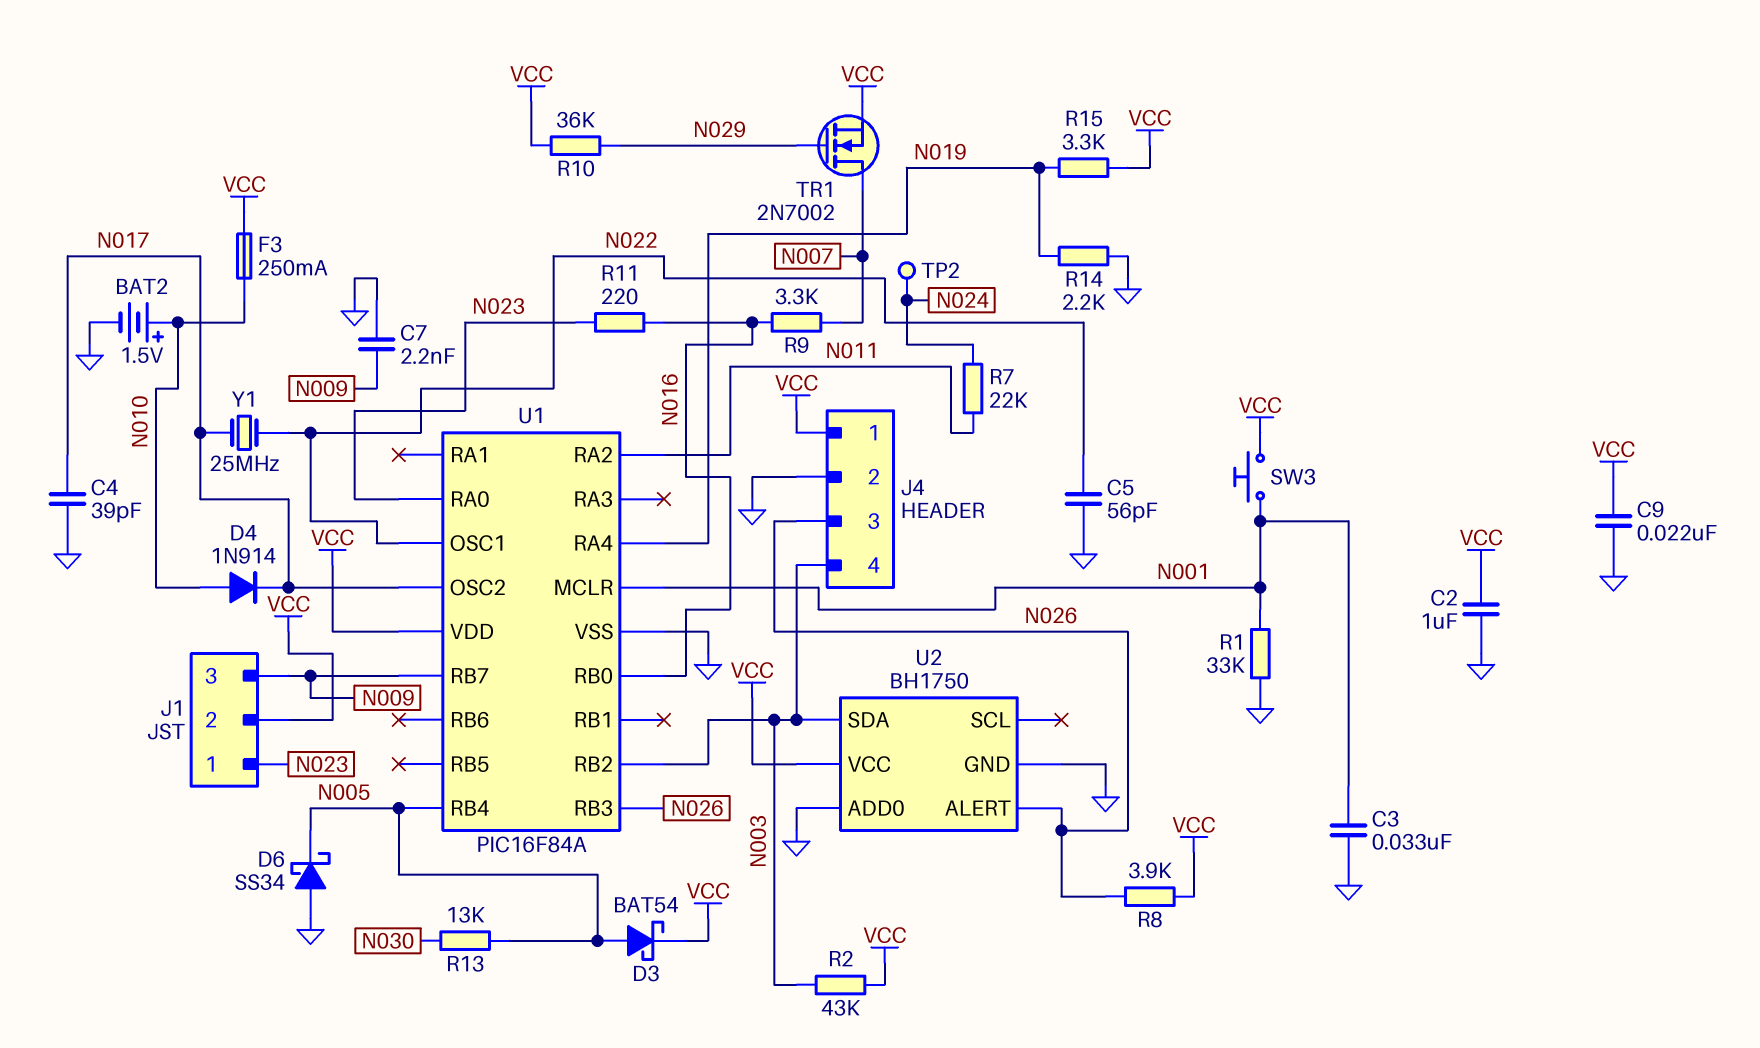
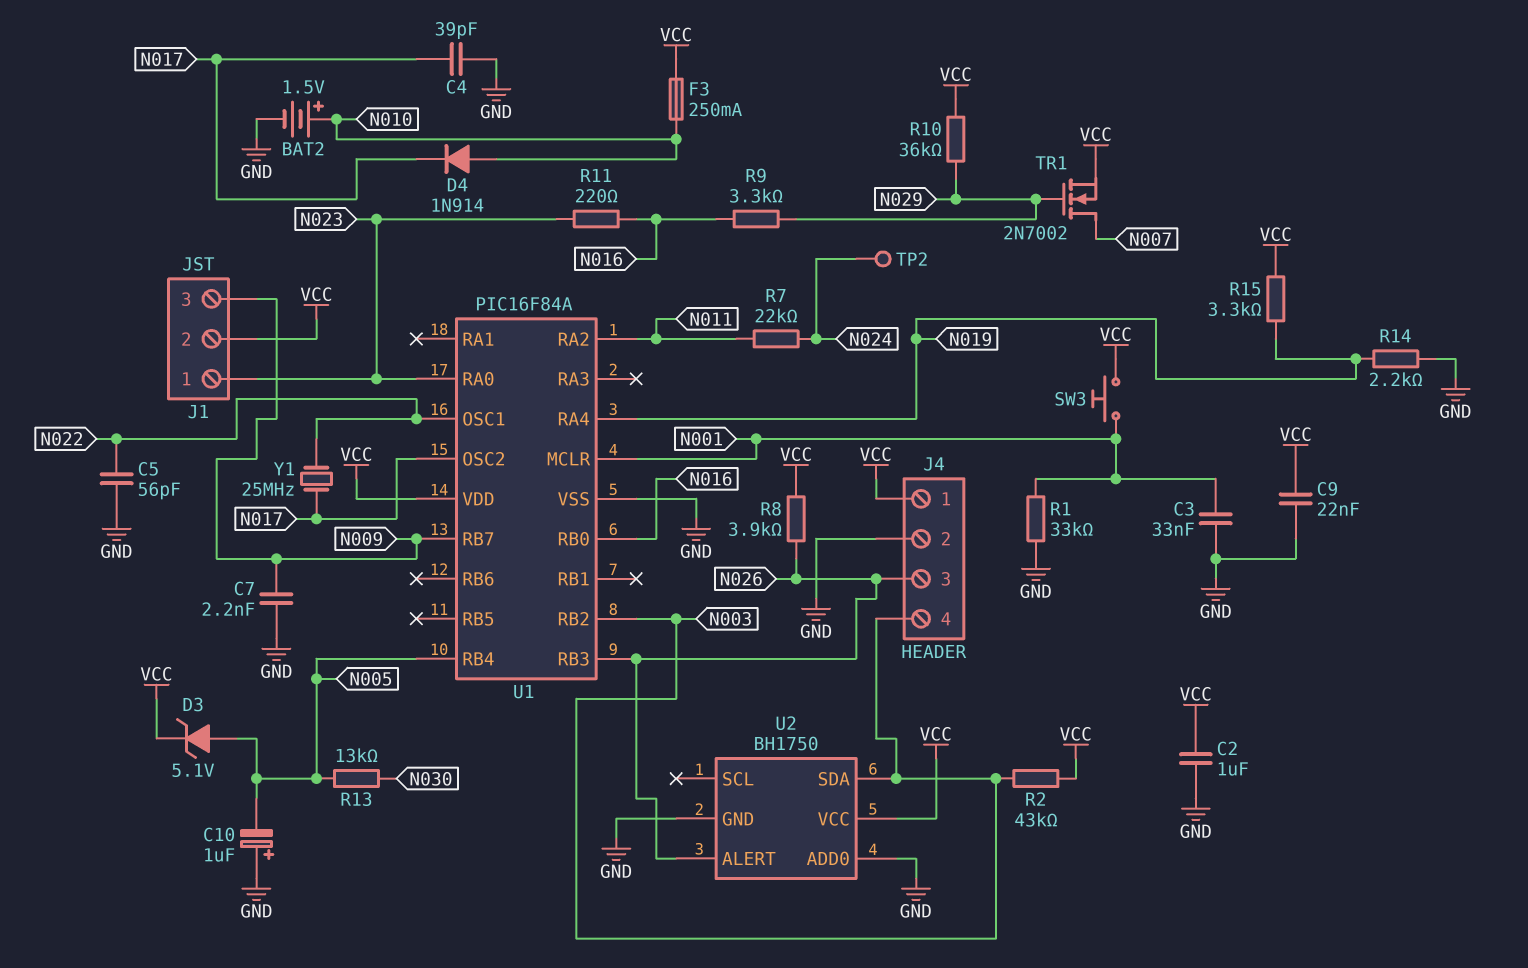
C10: none -> 1uF (plus GND, minus N005)
D3: schottky BAT54 (A N005, K VCC) -> zener 5.1V (A N005, K VCC)
D6: schottky SS34 (A GND, K N005) -> none
R9: 3.3k (N007, N016) -> 3.3k (N016, N029)

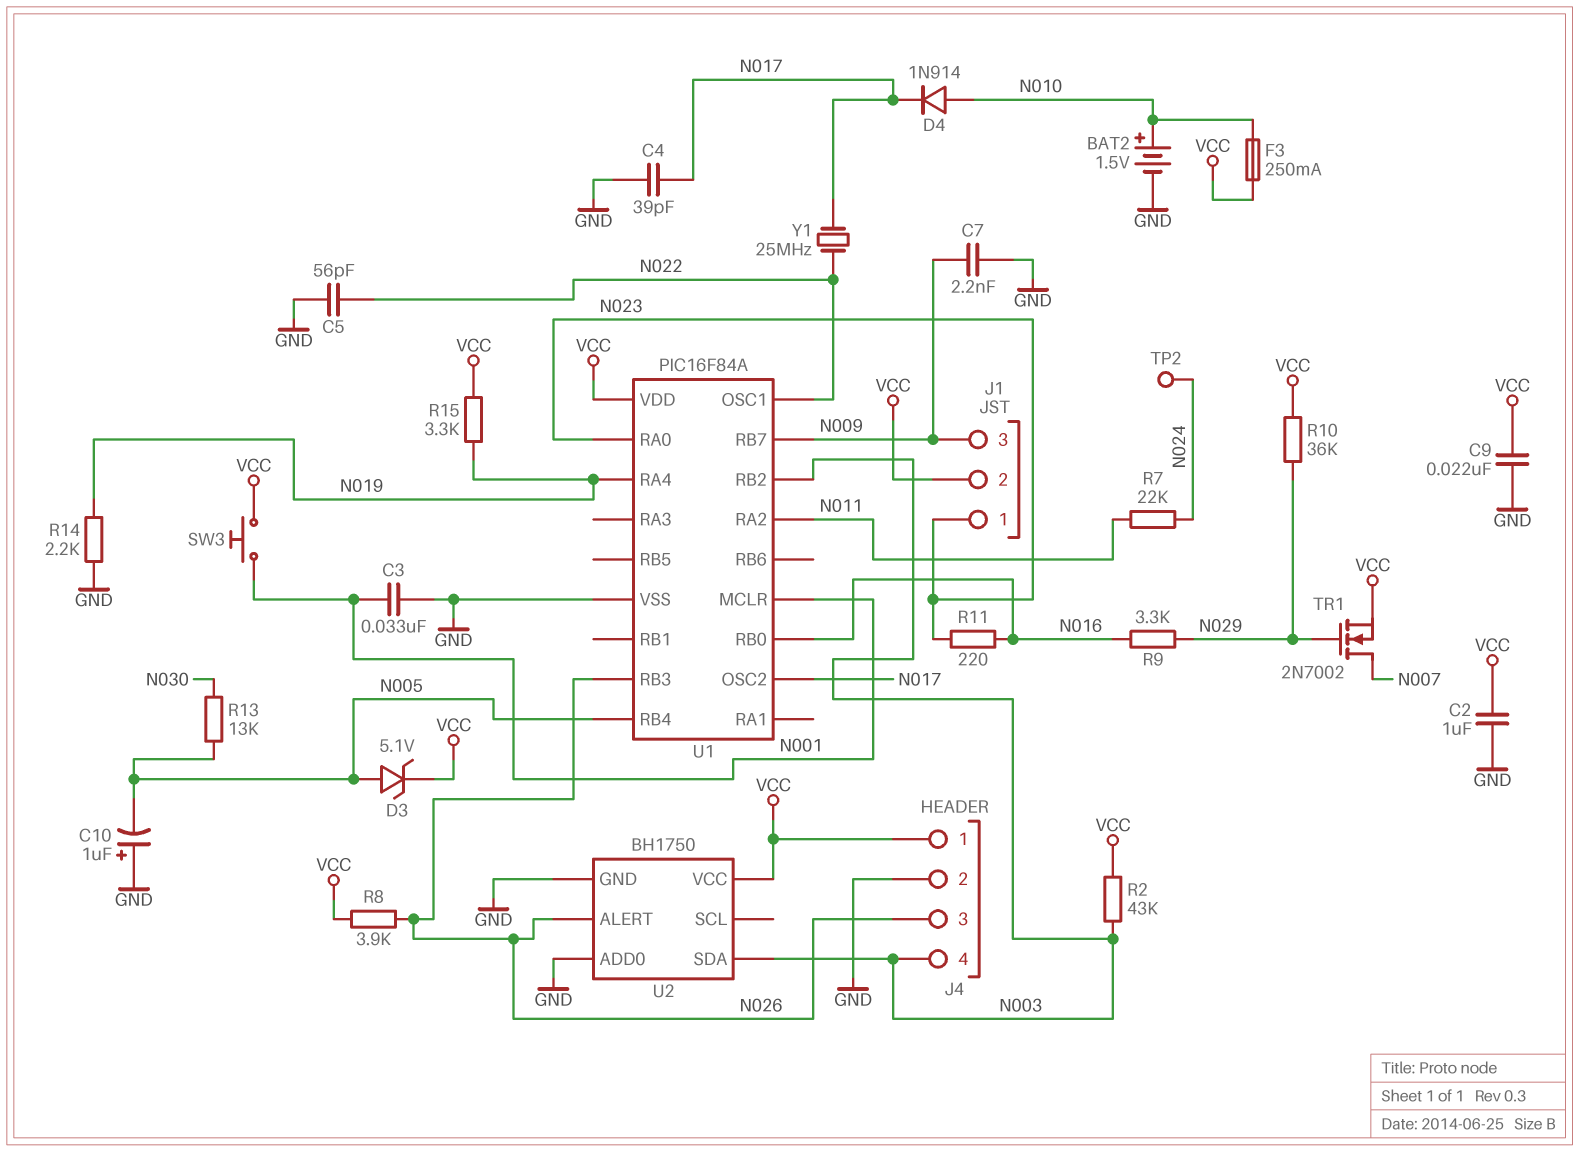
R1: 33k (GND, N001) -> none

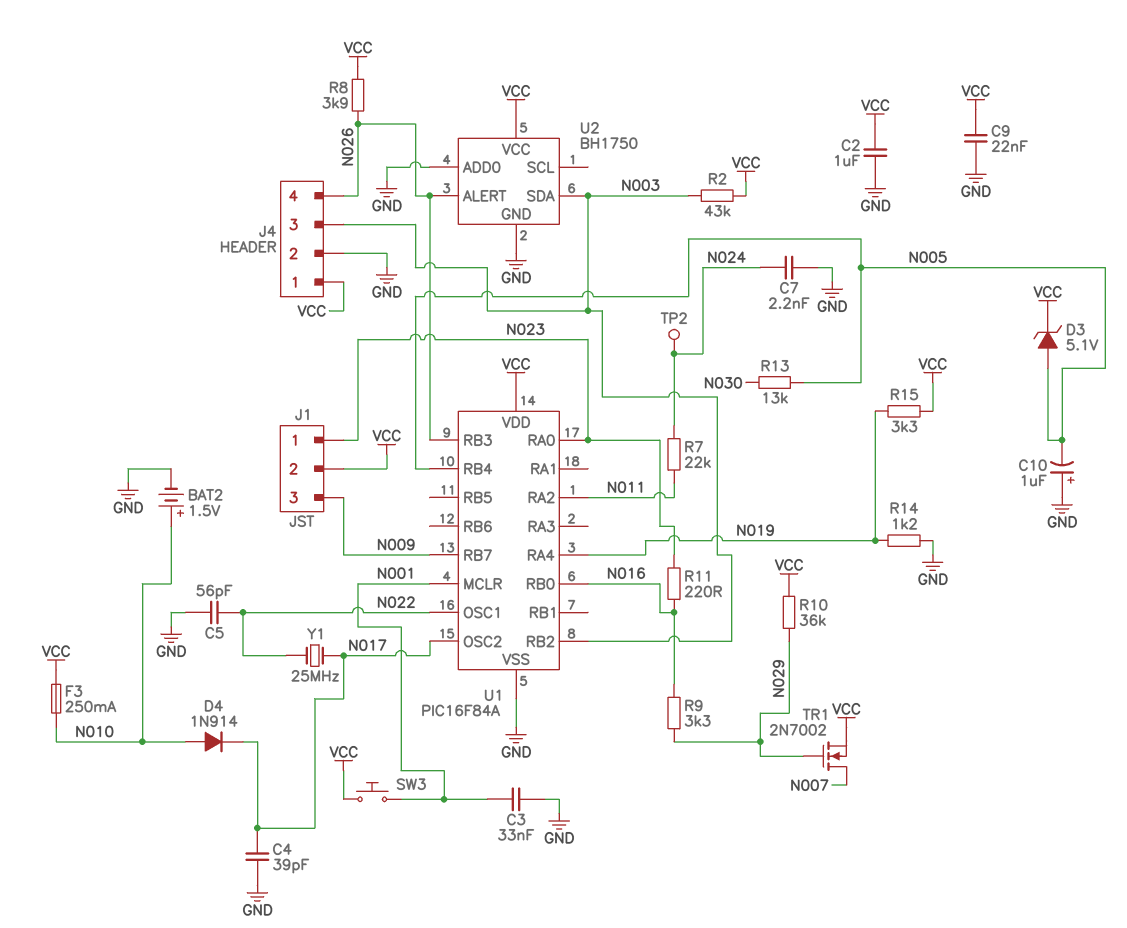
C7: 2.2nF (GND, N009) -> 2.2nF (GND, N024)
J4 pin 3: N026 -> N003
J4 pin 4: N003 -> N026
R14: 2.2k (GND, N019) -> 1.2k (GND, N019)

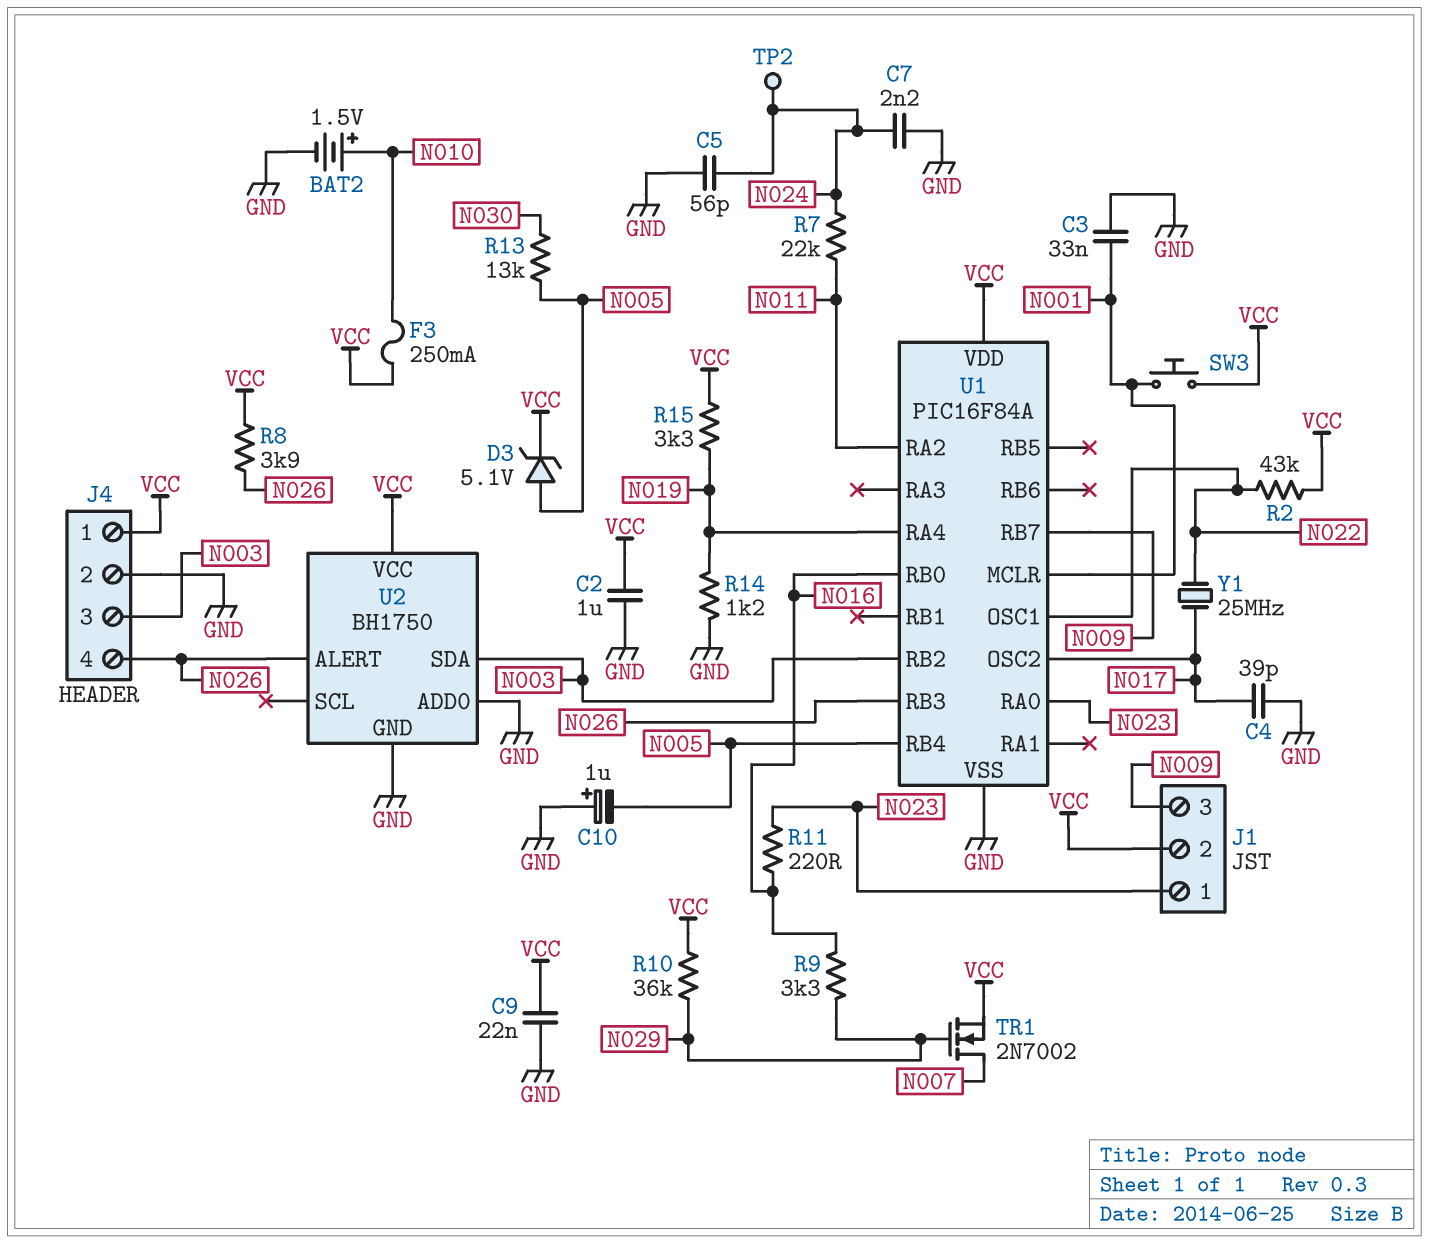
C5: 56pF (GND, N022) -> 56pF (GND, N024)
D4: diode 1N914 (A N010, K N017) -> none
R2: 43k (N003, VCC) -> 43k (N022, VCC)

